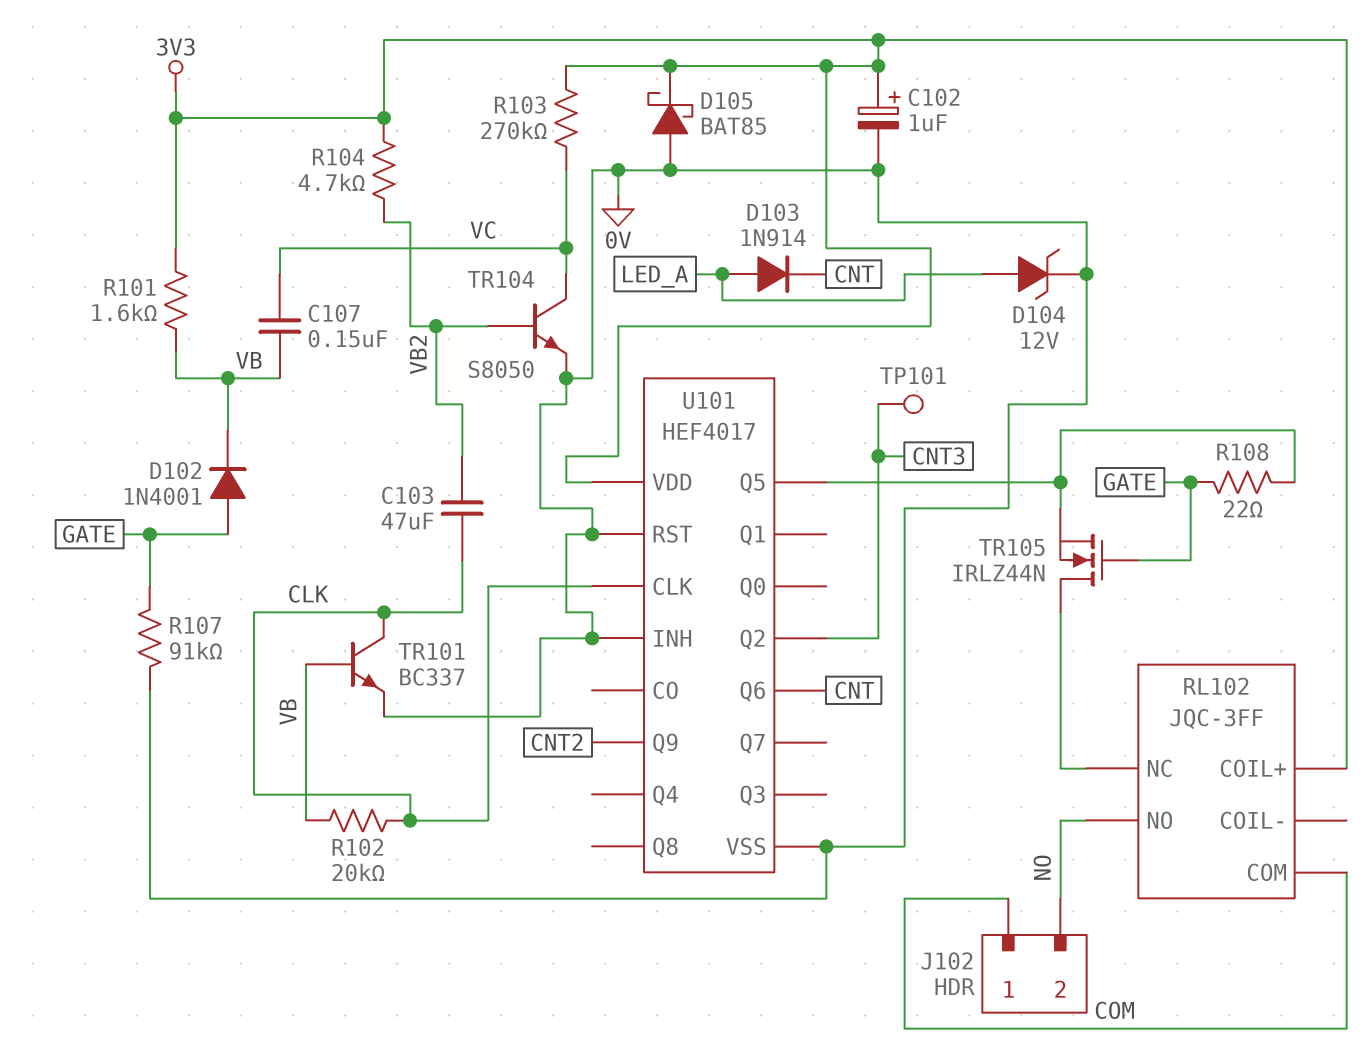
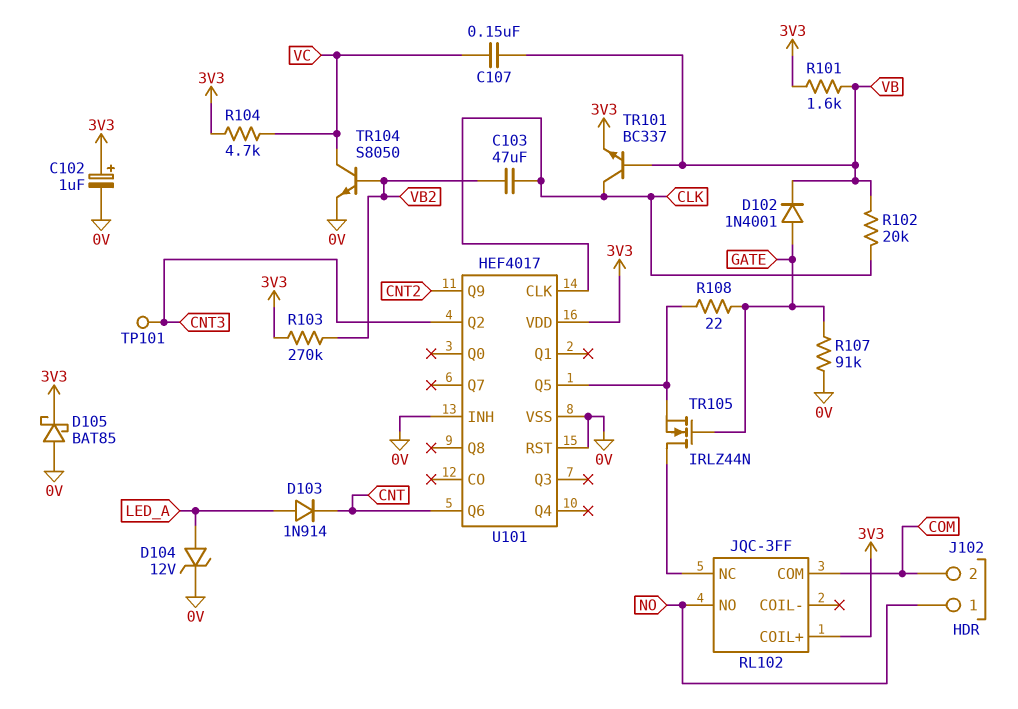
J102 pin 1: COM -> NO
J102 pin 2: NO -> COM
R103: 270k (3V3, VC) -> 270k (3V3, VB2)
R104: 4.7k (3V3, VB2) -> 4.7k (3V3, VC)
TR101: NPN BC337 (B VB, C CLK, E 0V) -> NPN BC337 (B VB, C CLK, E 3V3)

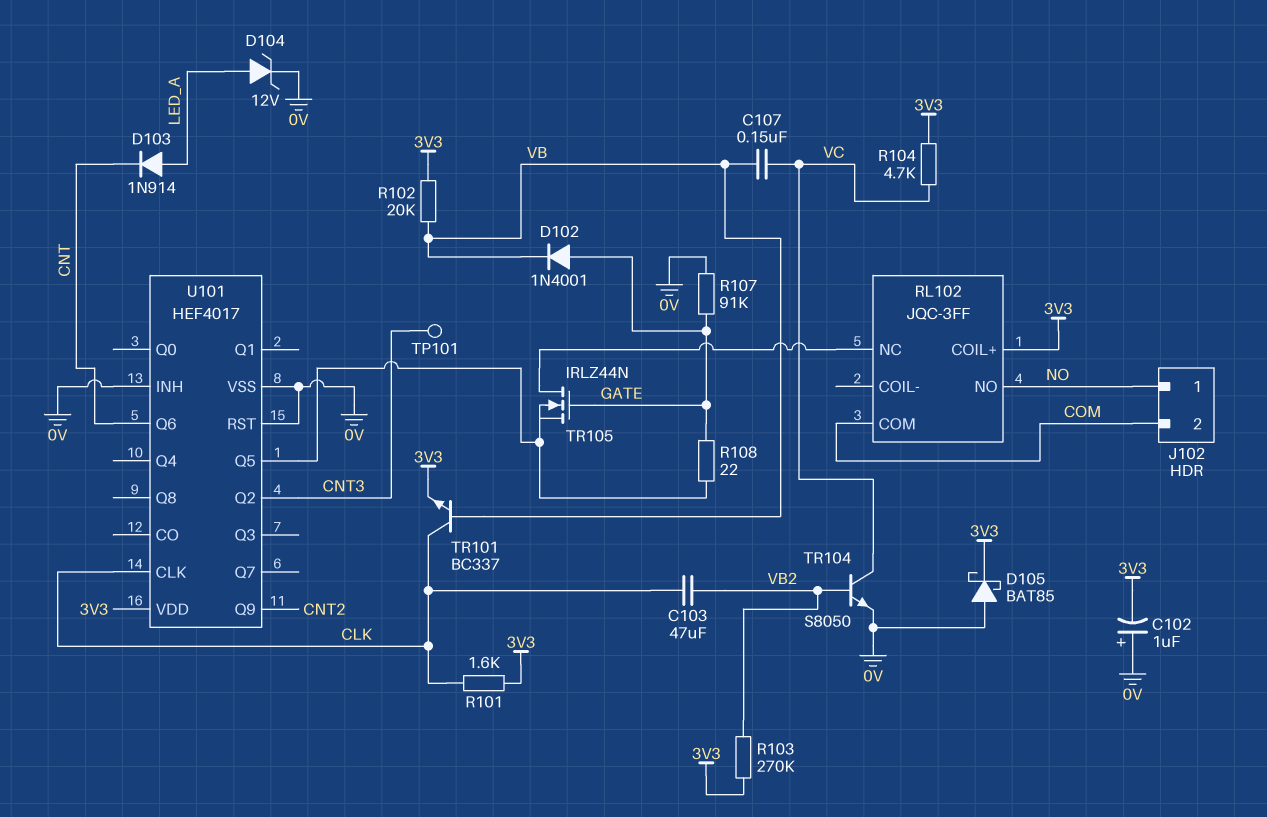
C102: 1uF (plus 3V3, minus 0V) -> 1uF (plus 0V, minus 3V3)
R101: 1.6k (3V3, VB) -> 1.6k (3V3, CLK)
R102: 20k (CLK, VB) -> 20k (3V3, VB)

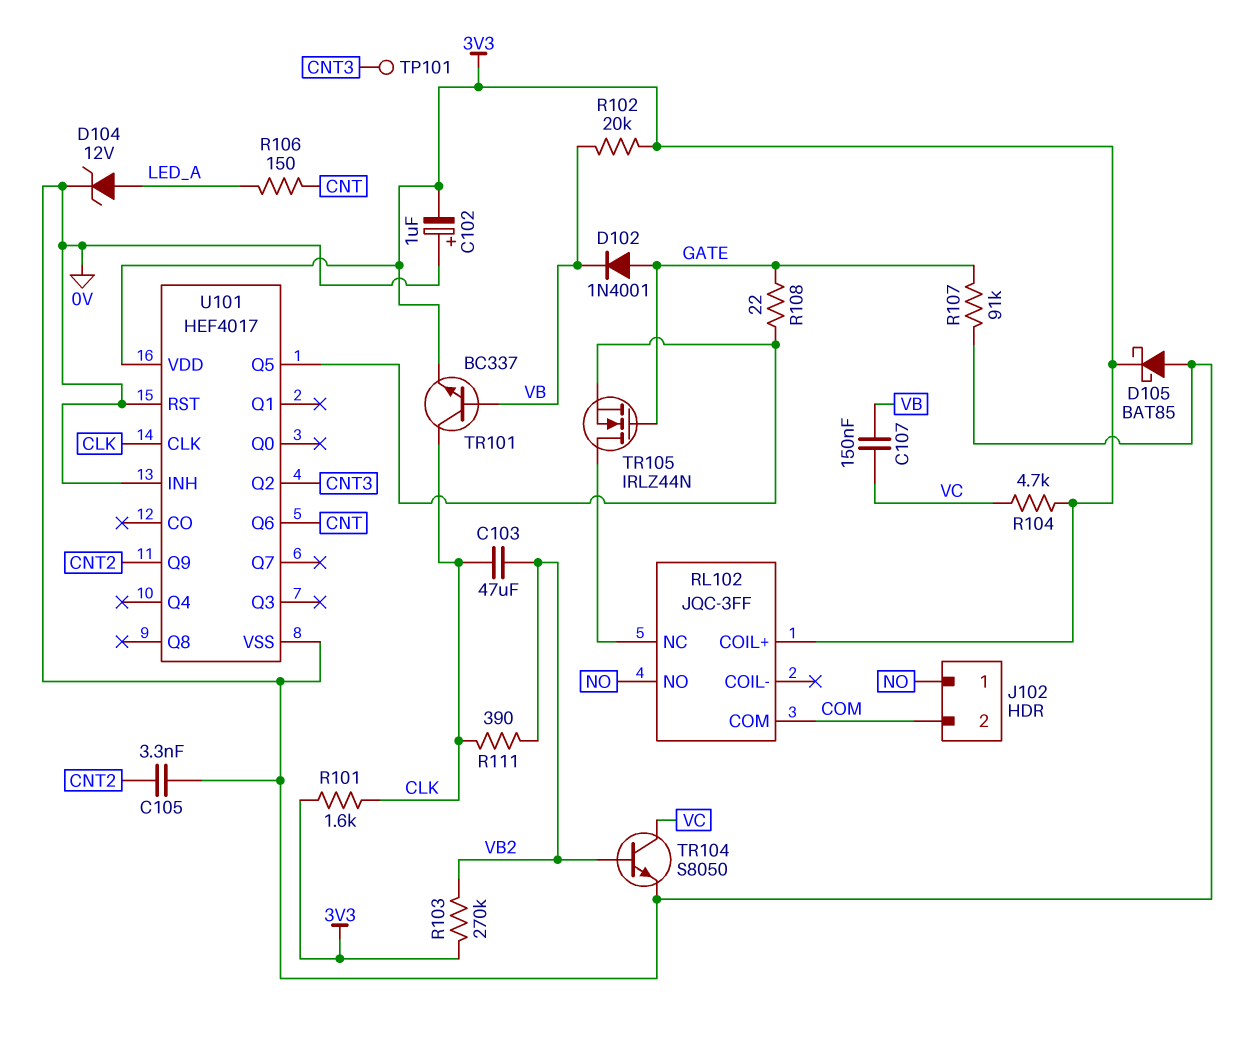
C105: none -> 3.3nF (0V, CNT2)
D103: diode 1N914 (A LED_A, K CNT) -> none
R106: none -> 150 (CNT, LED_A)
R111: none -> 390 (CLK, VB2)

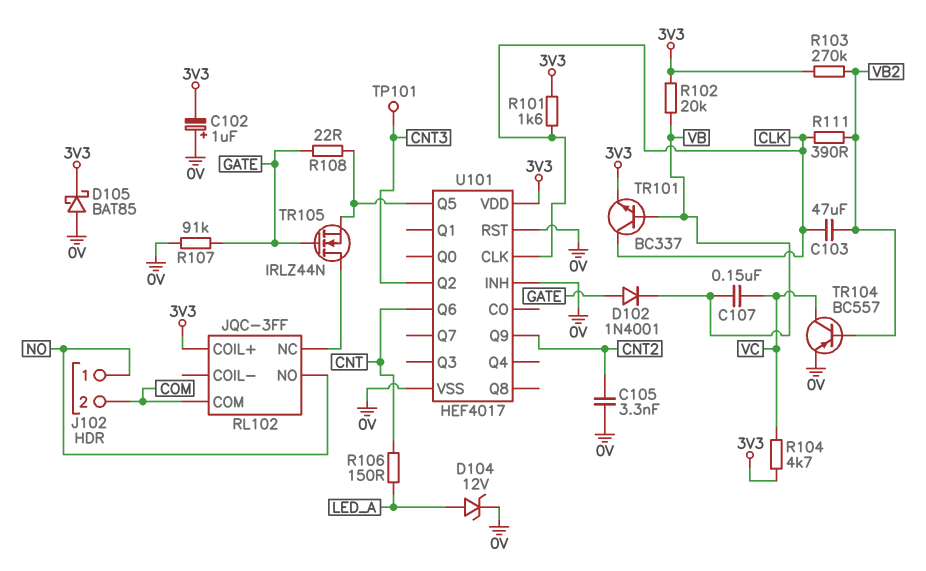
TR104: NPN S8050 (B VB2, C VC, E 0V) -> PNP BC557 (B VB2, C VC, E 0V)

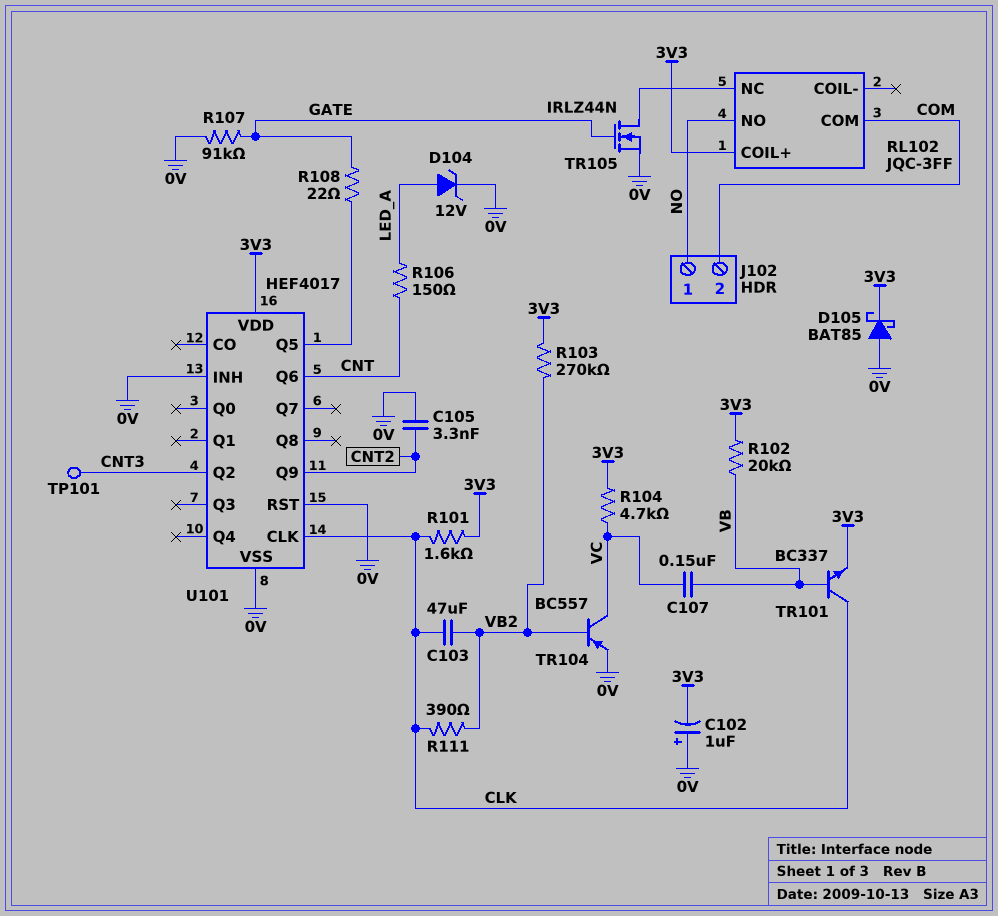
D102: diode 1N4001 (A GATE, K VB) -> none
TR105: NMOS IRLZ44N (G GATE, D RL102/NC, S U101/Q5) -> NMOS IRLZ44N (G GATE, D RL102/NC, S 0V)

